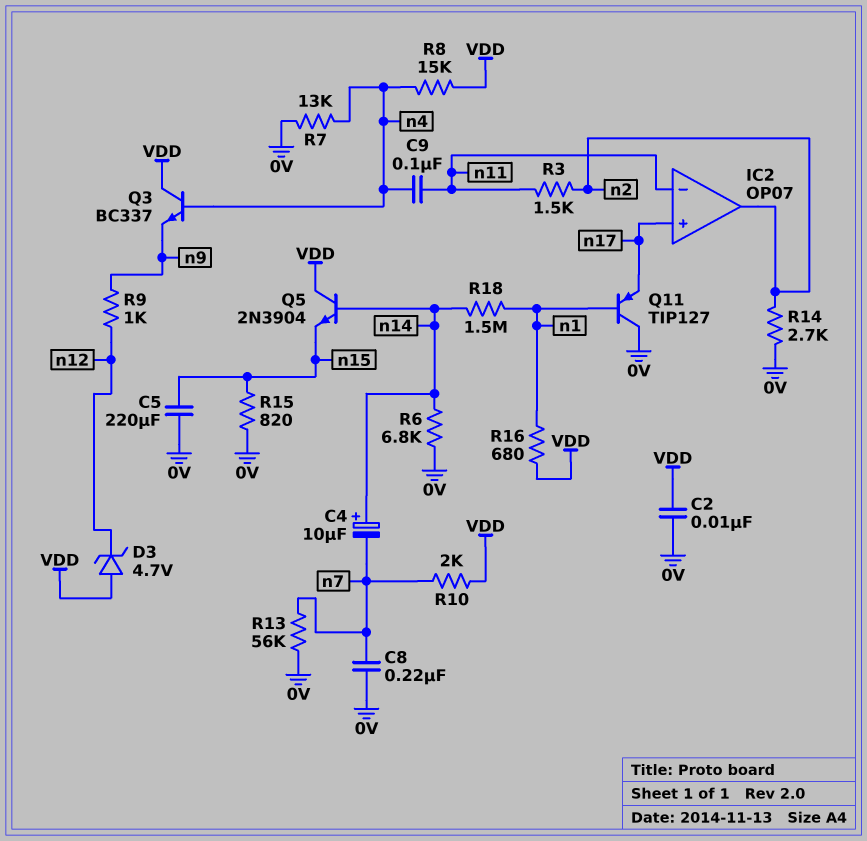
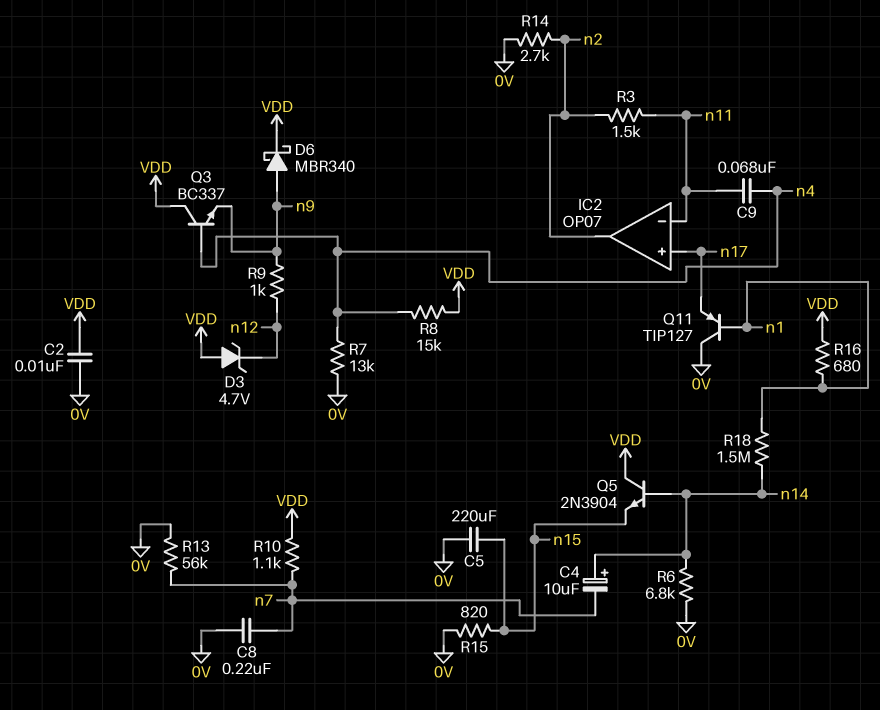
C9: 100nF (n4, n11) -> 68nF (n4, n11)
D6: none -> schottky MBR340 (A n9, K VDD)
R10: 2k (VDD, n7) -> 1.1k (VDD, n7)

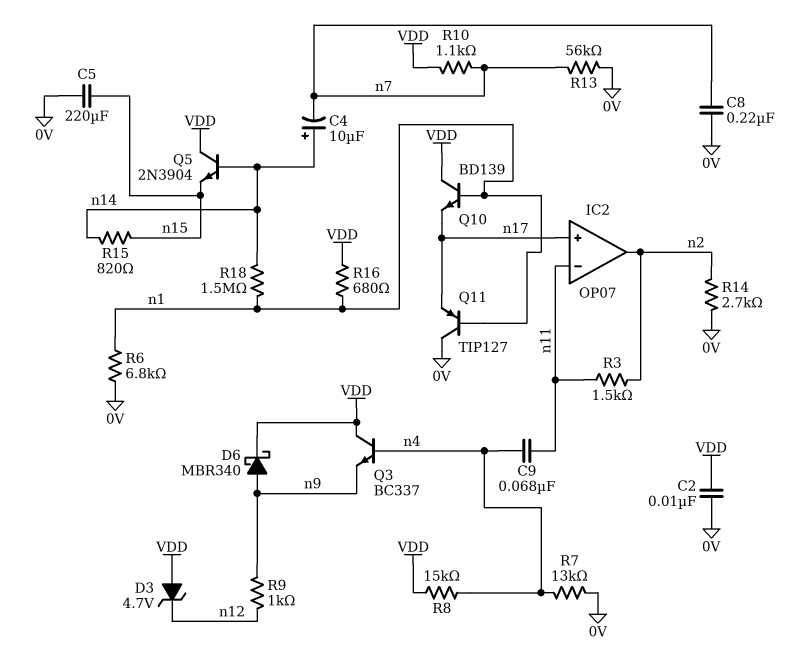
Q10: none -> NPN BD139 (B n1, C VDD, E n17)
R6: 6.8k (0V, n14) -> 6.8k (0V, n1)
R15: 820 (0V, n15) -> 820 (n14, n15)

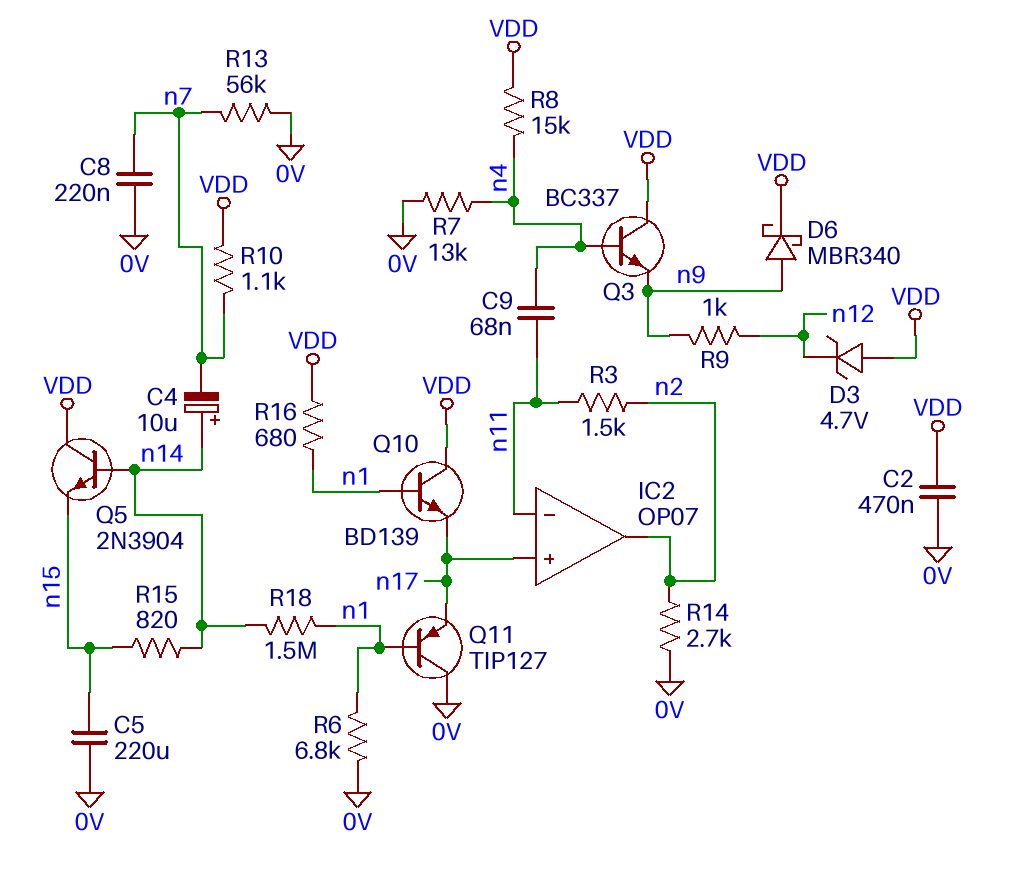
C2: 10nF (0V, VDD) -> 470nF (0V, VDD)

